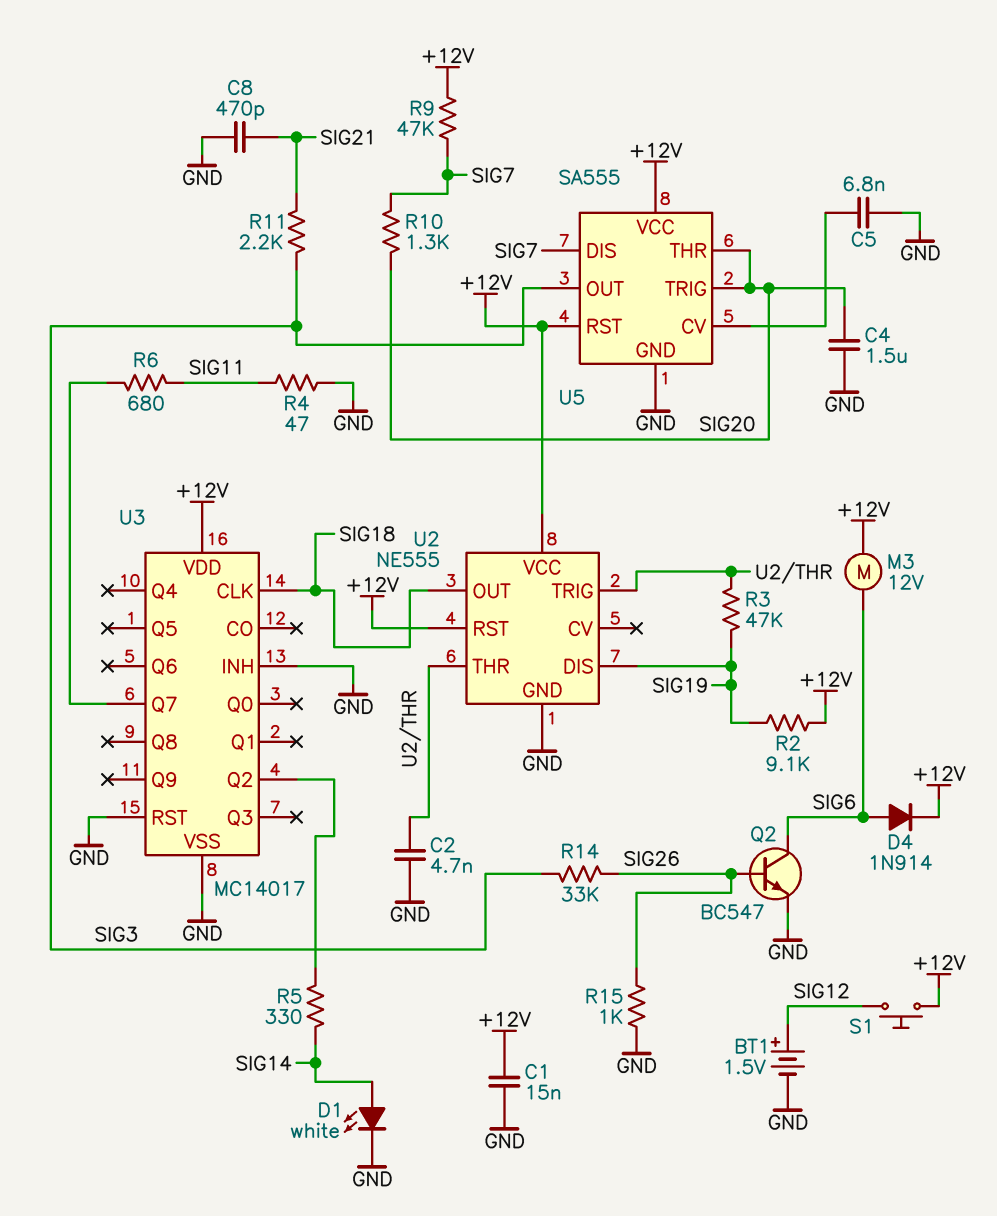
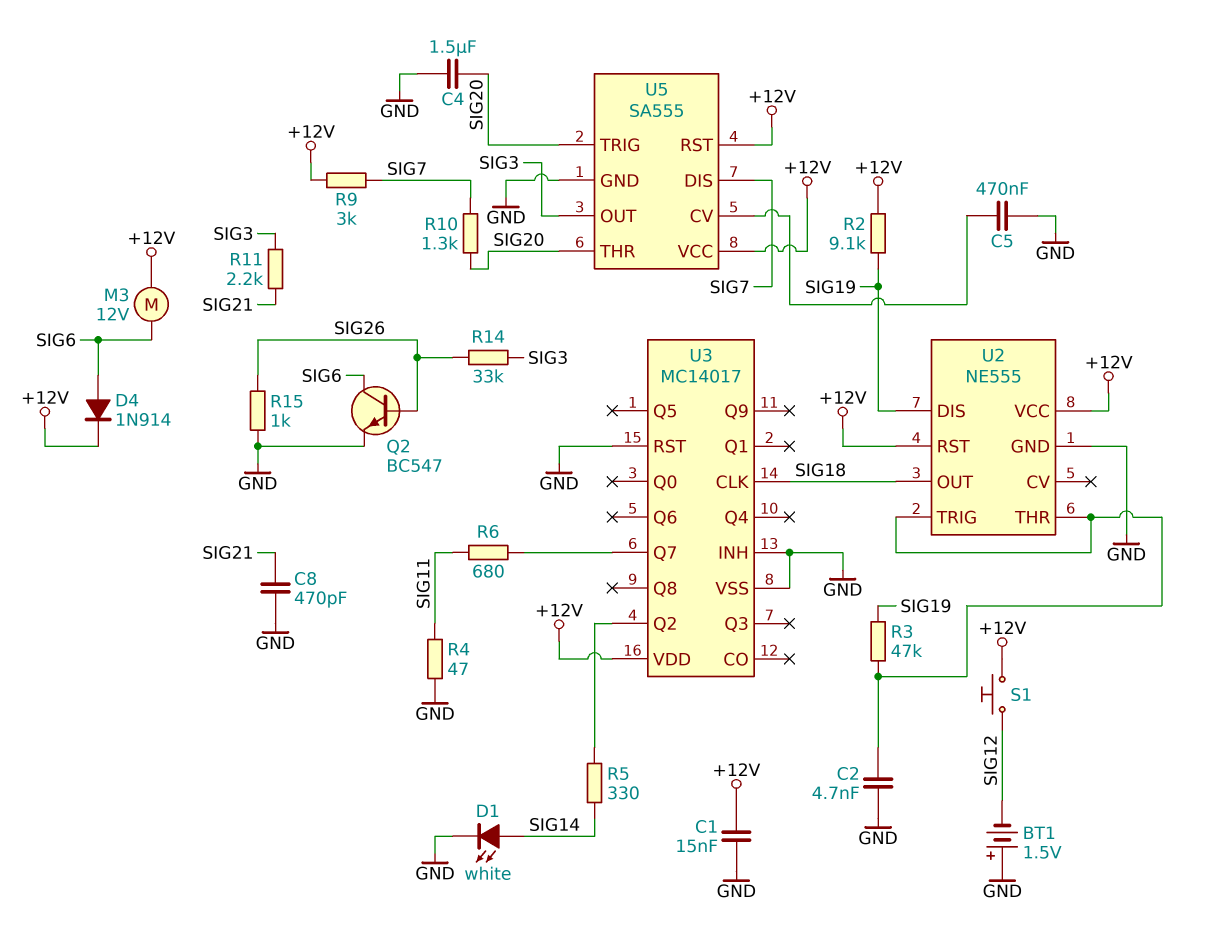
BT1: 1.5V (plus SIG12, minus GND) -> 1.5V (plus GND, minus SIG12)
C5: 6.8nF (GND, U5/CV) -> 470nF (GND, U5/CV)
R9: 47k (+12V, SIG7) -> 3k (+12V, SIG7)

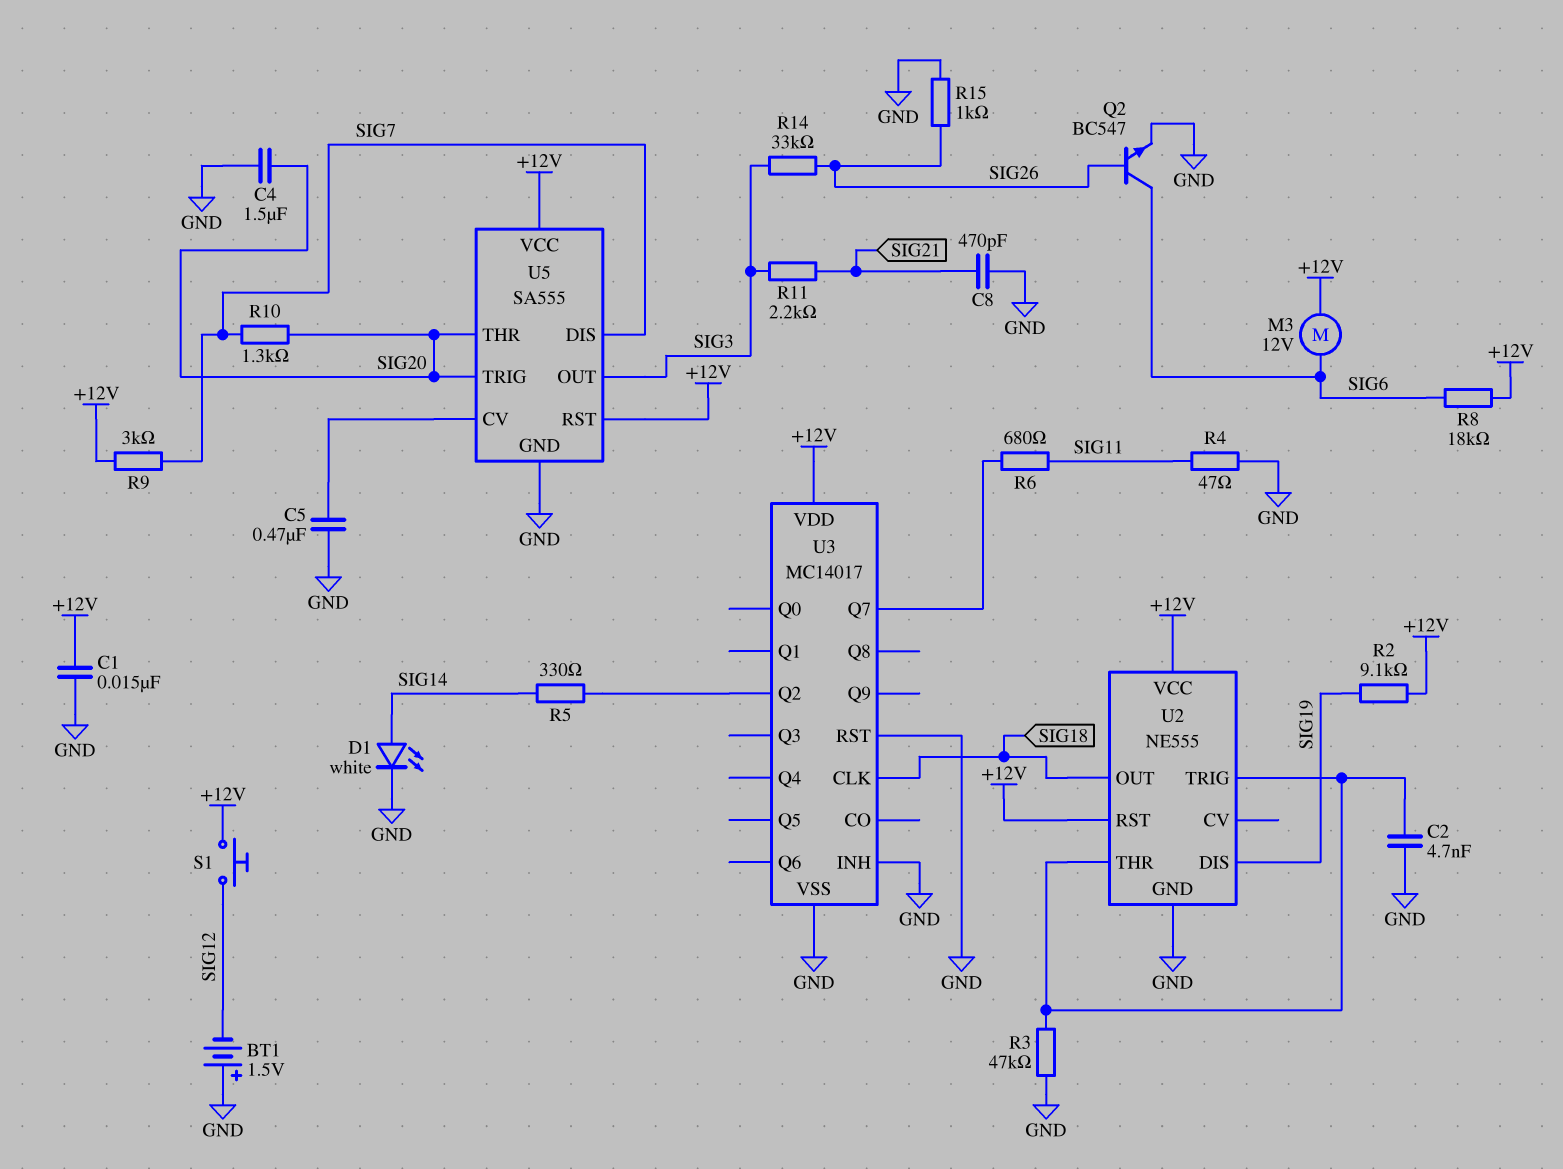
D4: diode 1N914 (A SIG6, K +12V) -> none
R3: 47k (SIG19, U2/THR) -> 47k (GND, U2/THR)
R8: none -> 18k (+12V, SIG6)

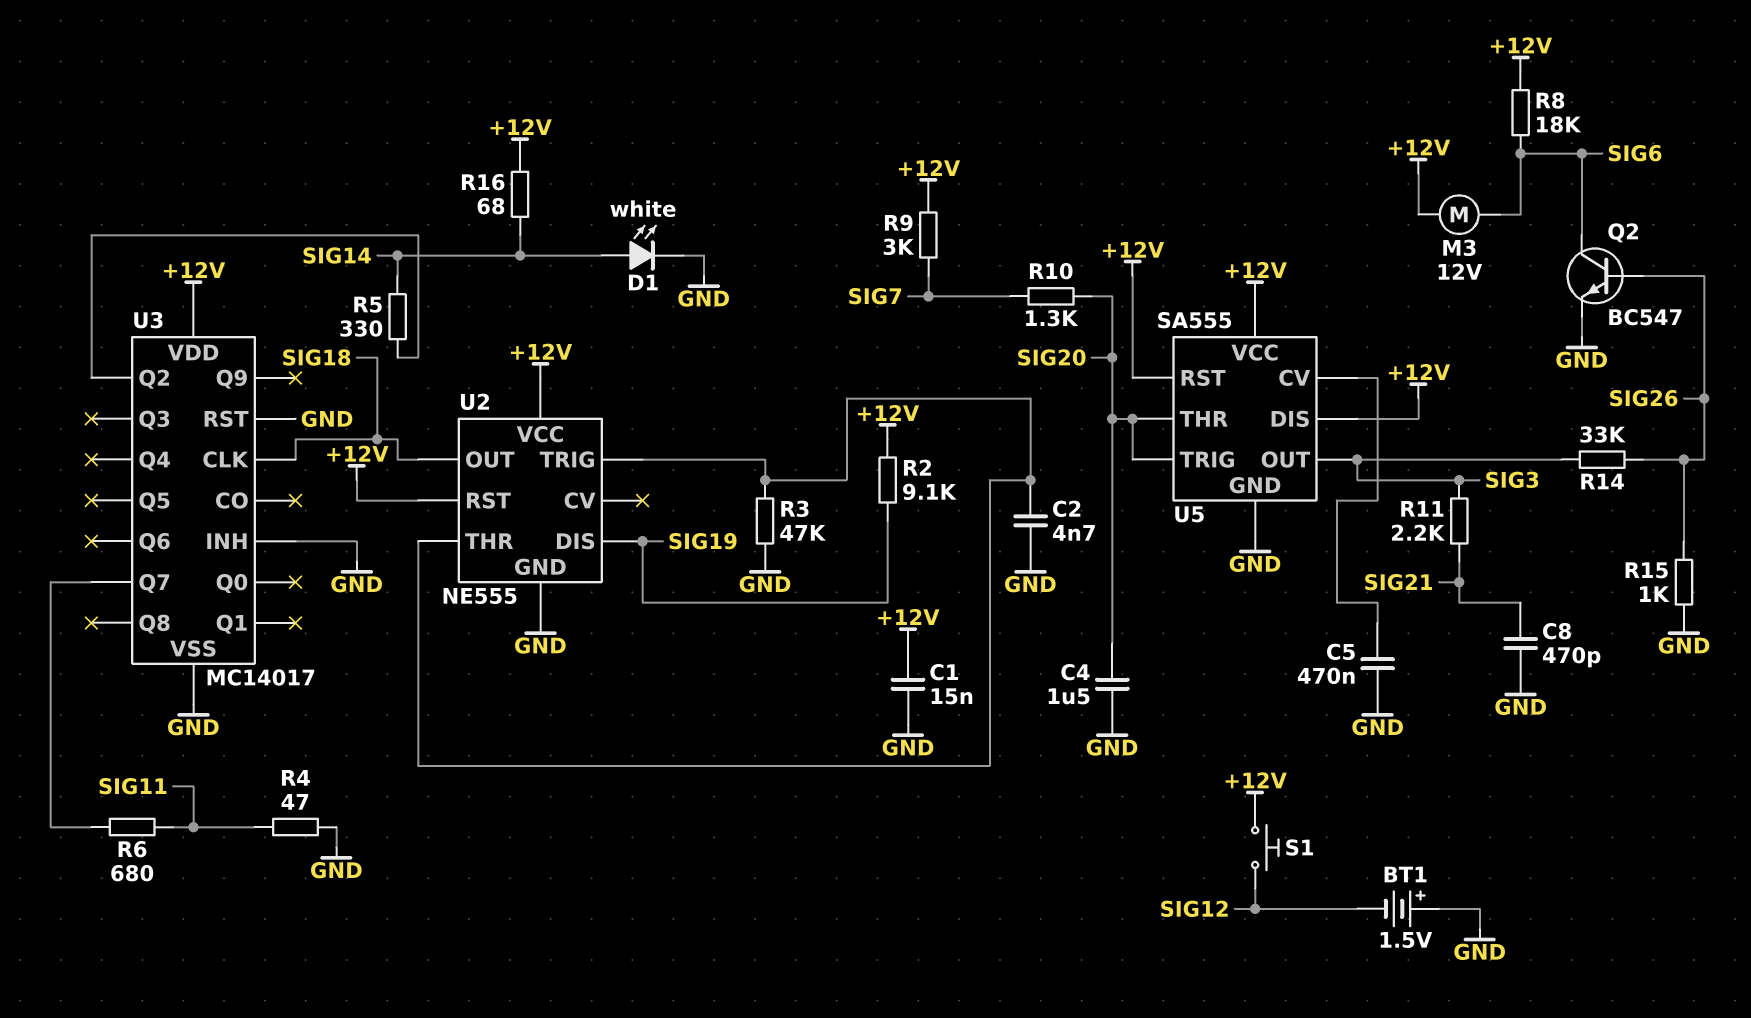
R16: none -> 68 (+12V, SIG14)
U5 pin DIS: SIG7 -> +12V

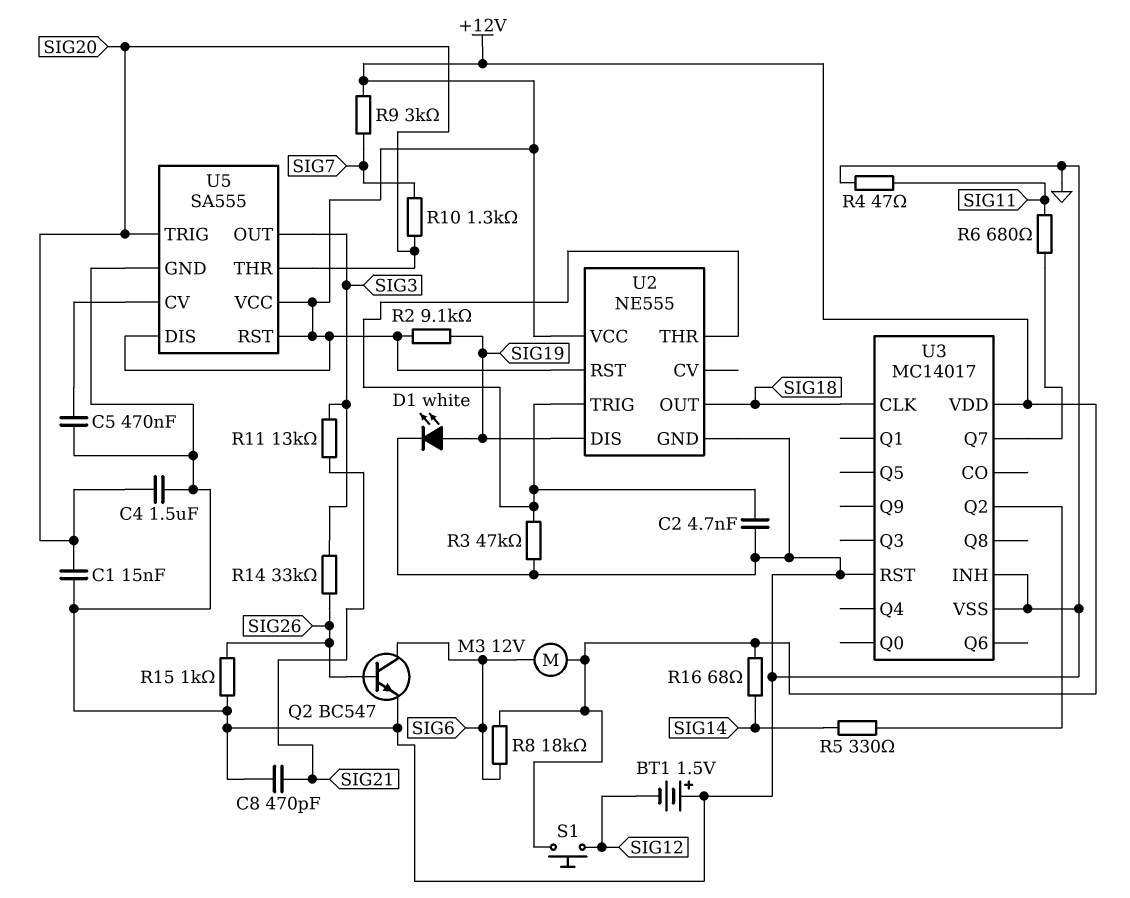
C1: 15nF (+12V, GND) -> 15nF (GND, SIG20)
D1: LED white (A SIG14, K GND) -> LED white (A SIG19, K GND)
R11: 2.2k (SIG3, SIG21) -> 13k (SIG3, SIG21)

